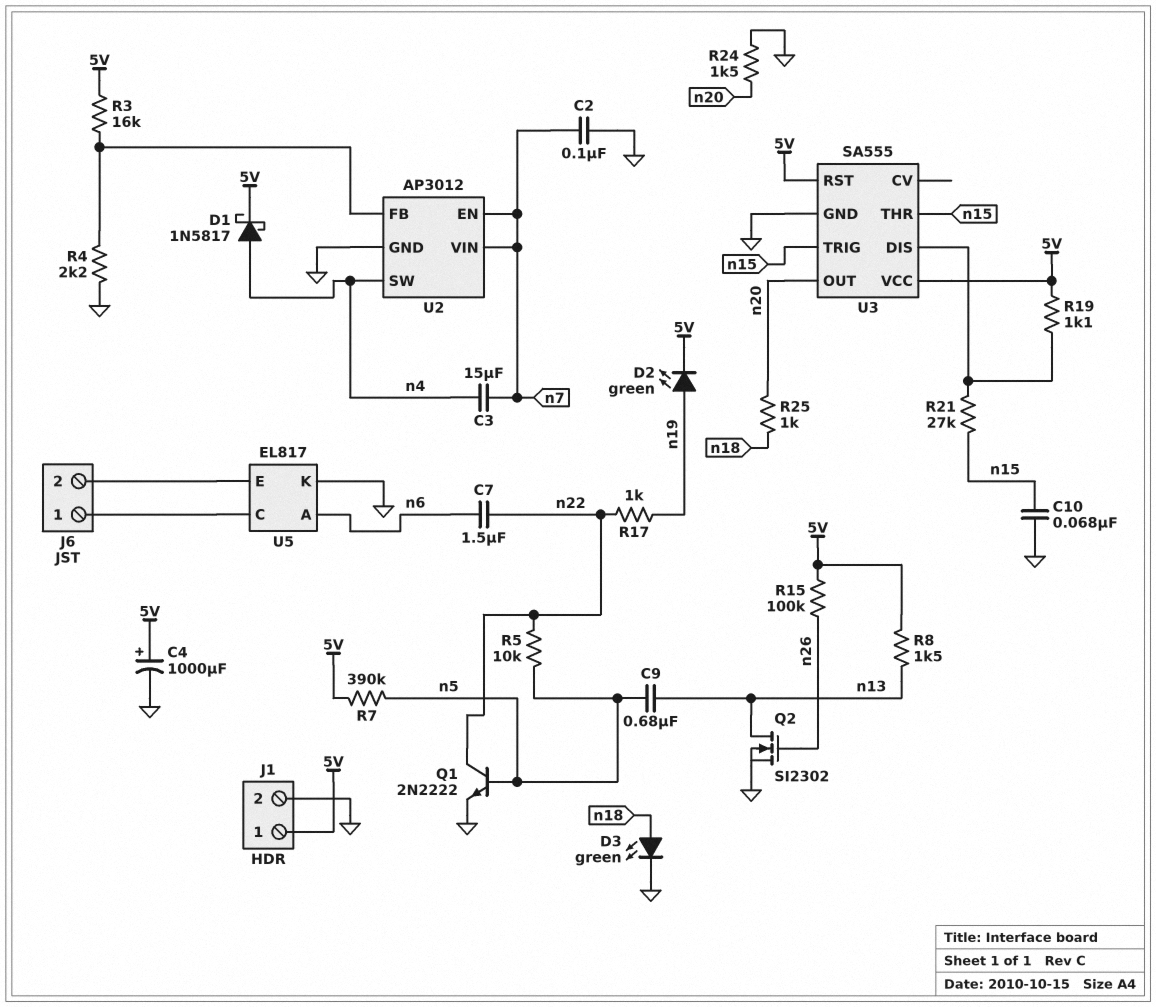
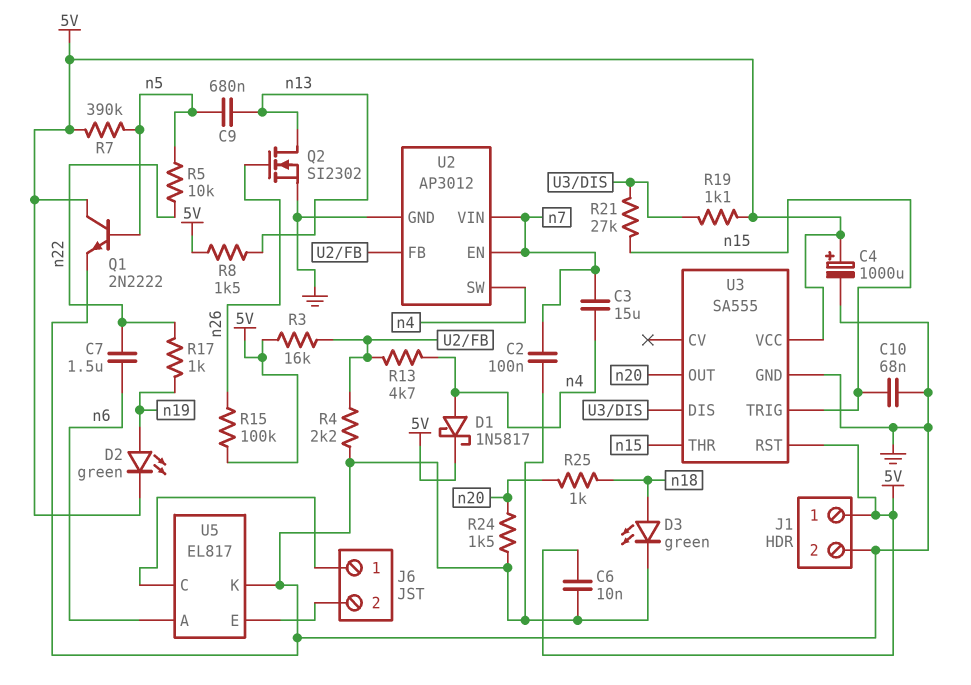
C6: none -> 10nF (5V, GND)
Q1: NPN 2N2222 (B n5, C n22, E GND) -> NPN 2N2222 (B n5, C 5V, E GND)
R13: none -> 4.7k (U2/FB, n4)

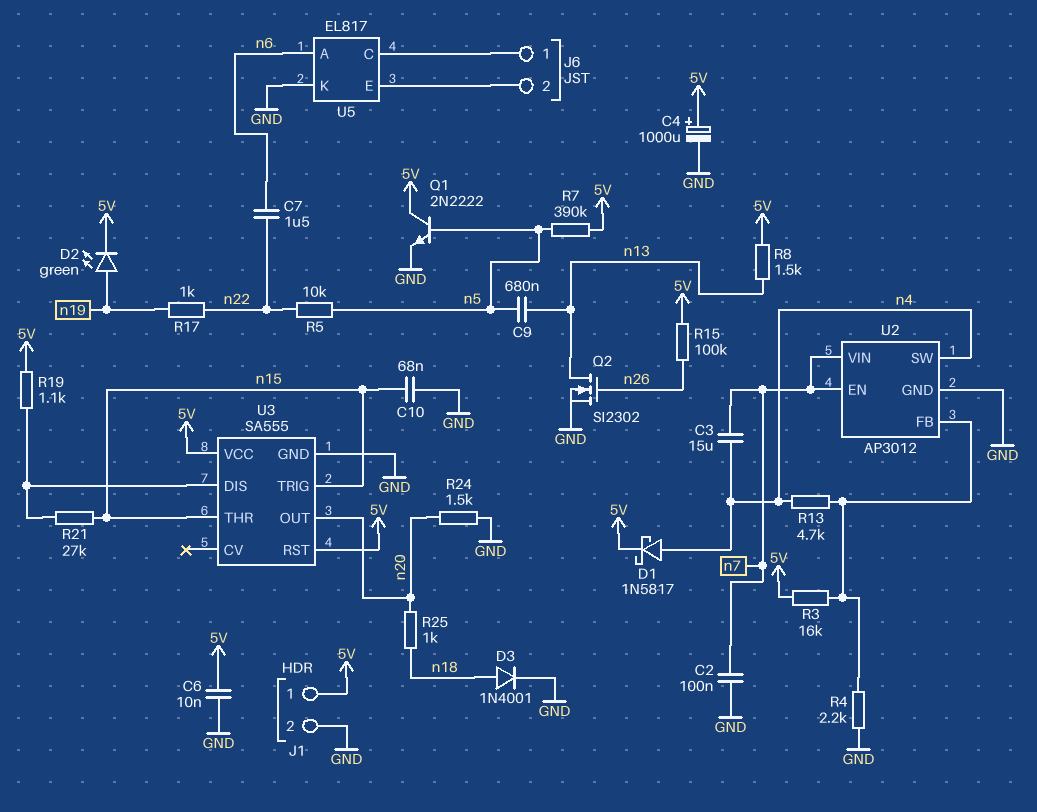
D3: LED green (A n18, K GND) -> diode 1N4001 (A n18, K GND)

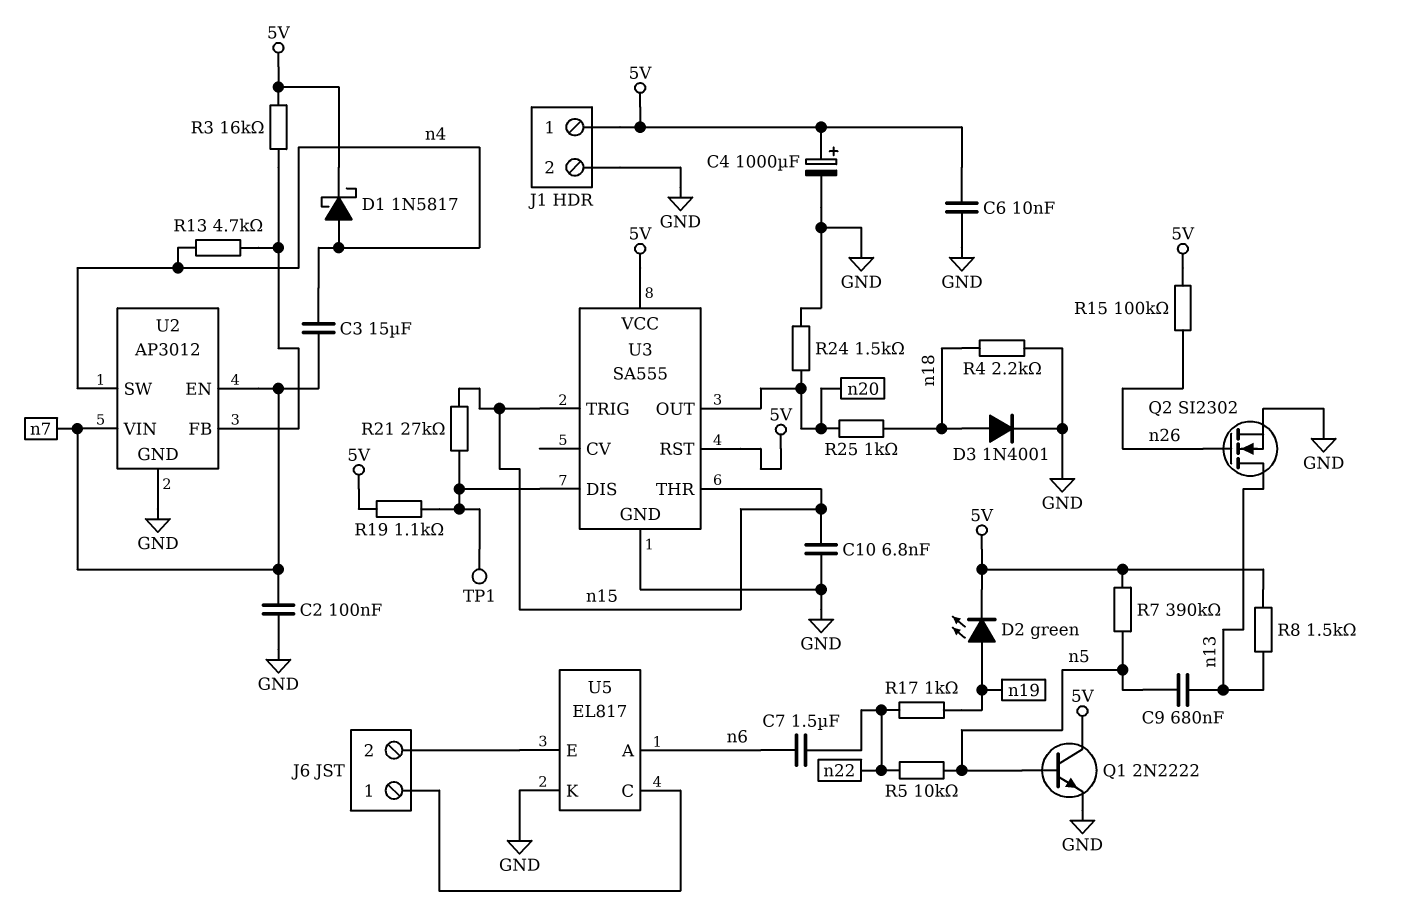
C10: 68nF (GND, n15) -> 6.8nF (GND, n15)
R4: 2.2k (GND, U2/FB) -> 2.2k (GND, n18)
TP1: none -> test point (U3/DIS)

